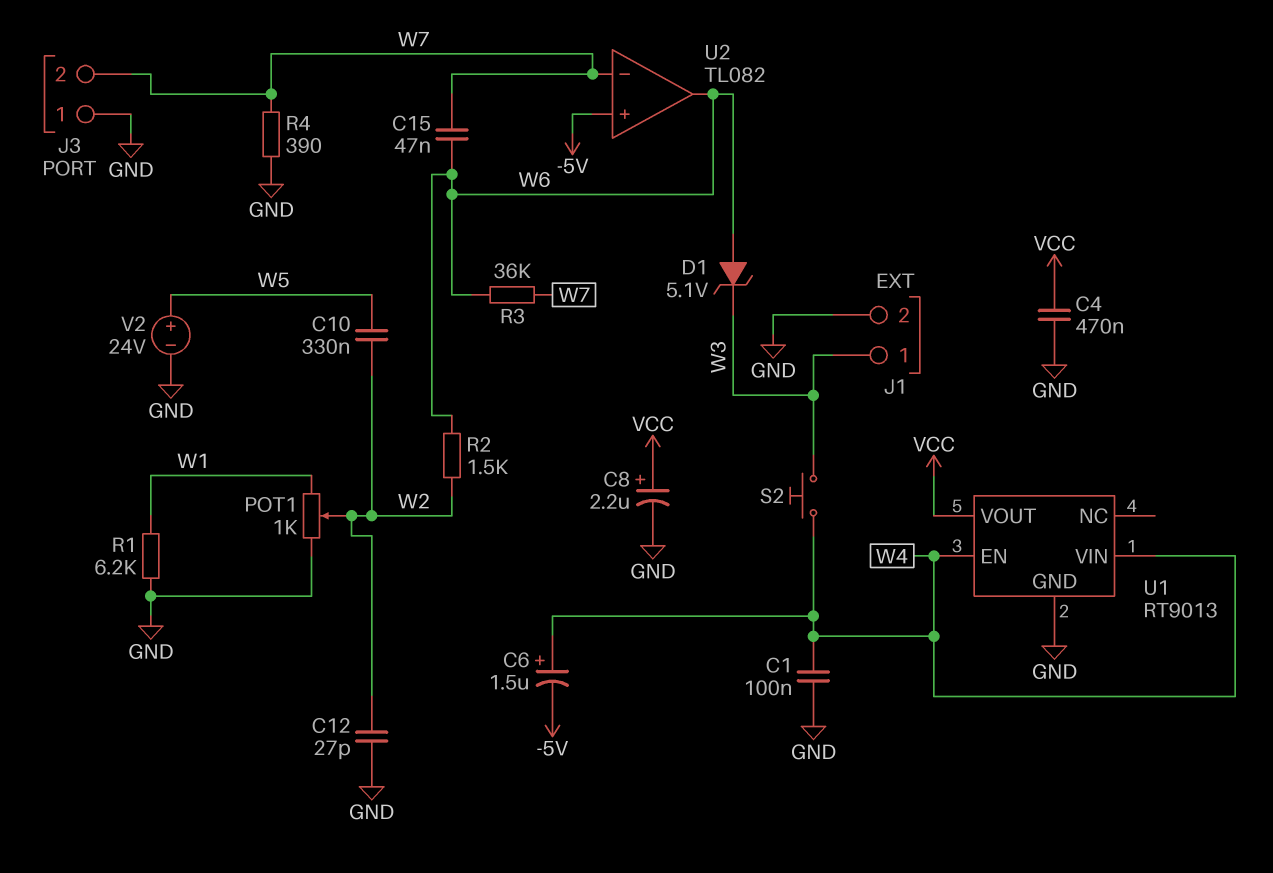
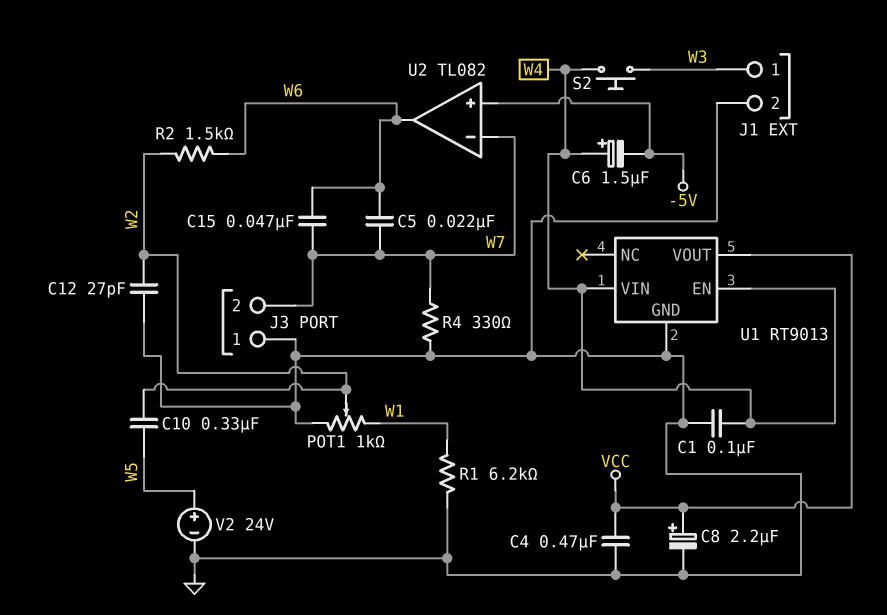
C5: none -> 22nF (W6, W7)
D1: zener 5.1V (A W6, K W3) -> none
R3: 36k (W6, W7) -> none
R4: 390 (GND, W7) -> 330 (GND, W7)

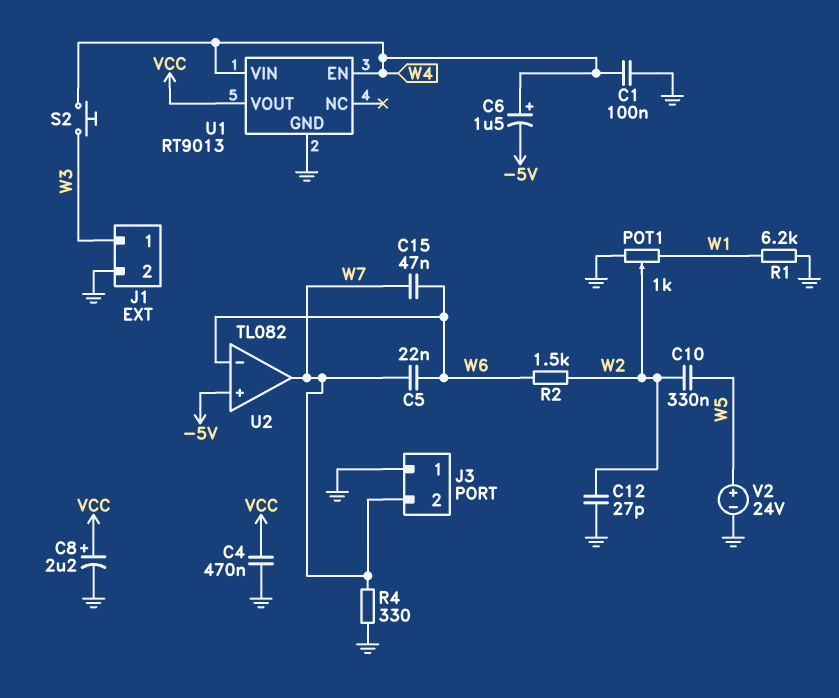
U2 pin in-: W7 -> W6
U2 pin out: W6 -> W7

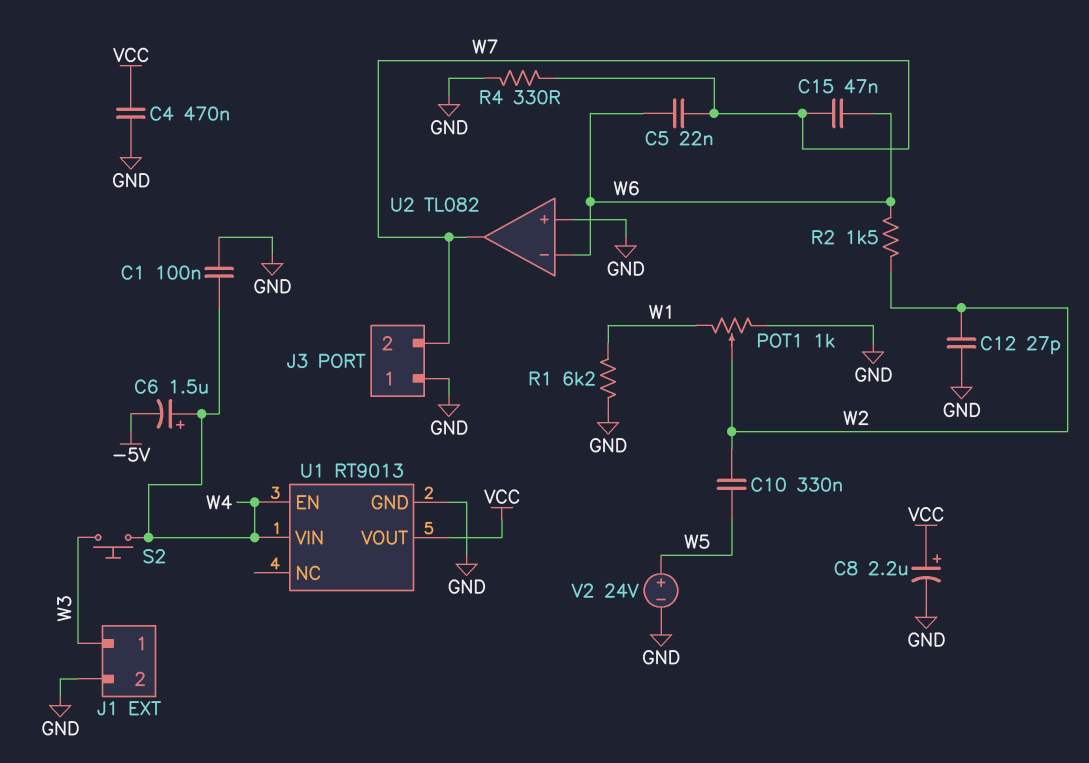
U2 pin in+: -5V -> GND

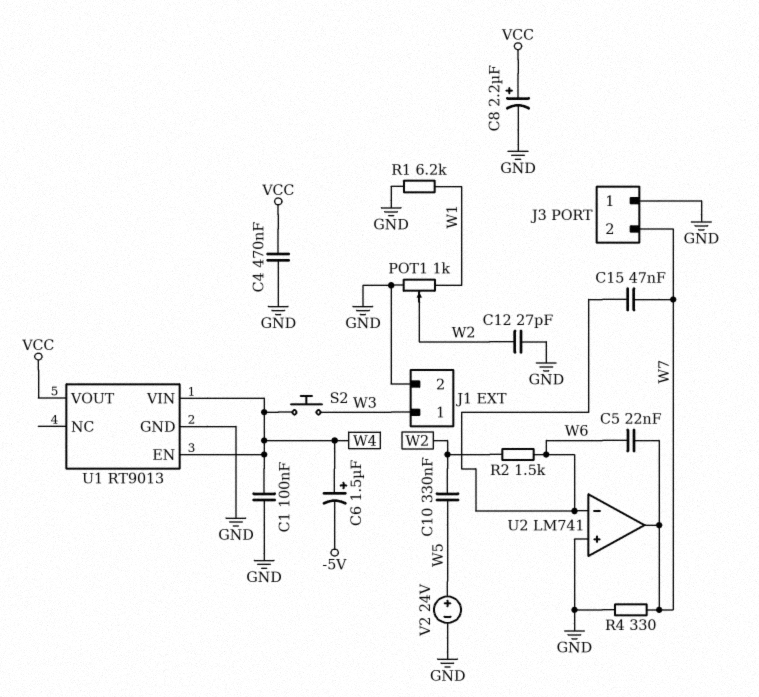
U2: TL082 -> LM741

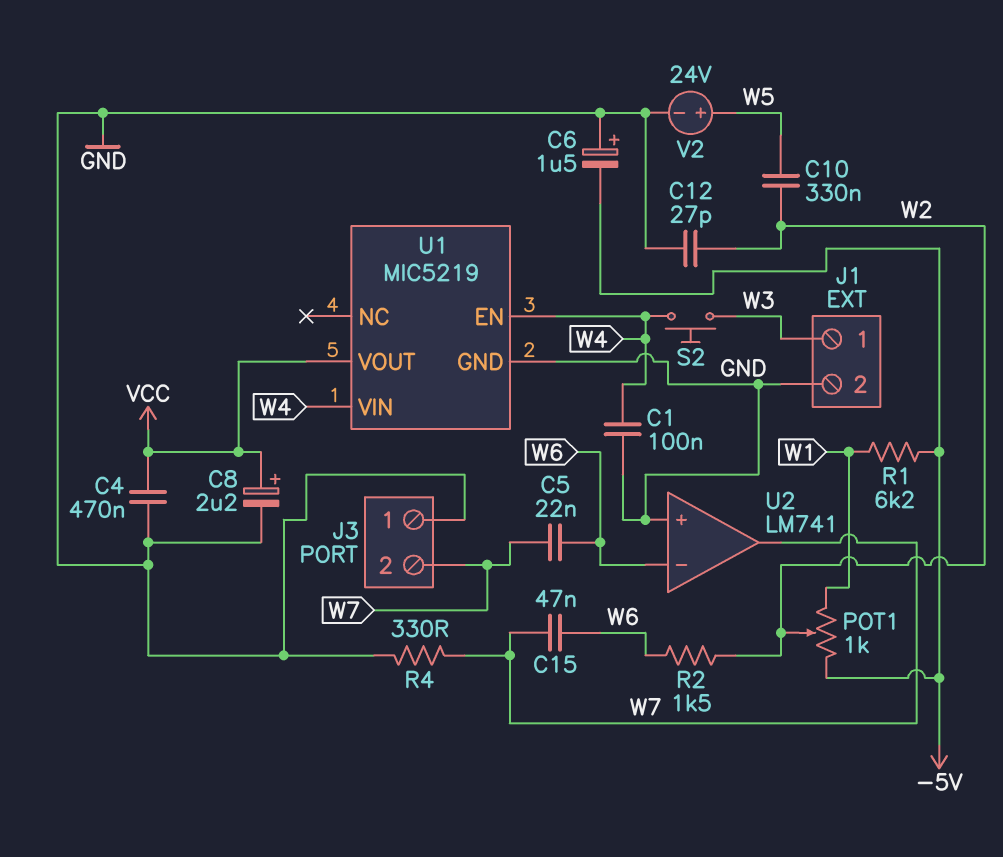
C6: 1.5uF (plus W4, minus -5V) -> 1.5uF (plus GND, minus -5V)
POT1: 1k (GND, W1, wiper W2) -> 1k (-5V, W1, wiper W2)
R1: 6.2k (GND, W1) -> 6.2k (-5V, W1)
U1: RT9013 -> MIC5219

